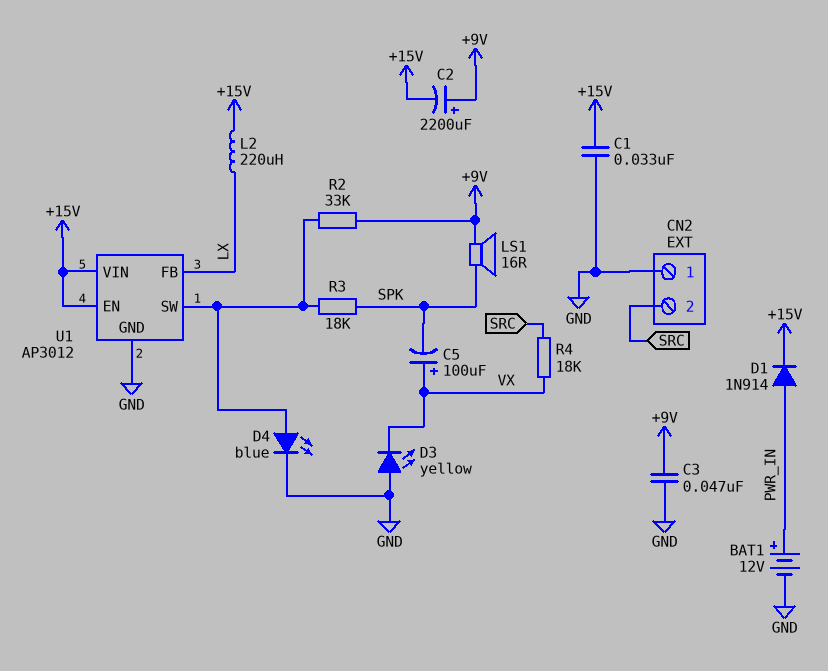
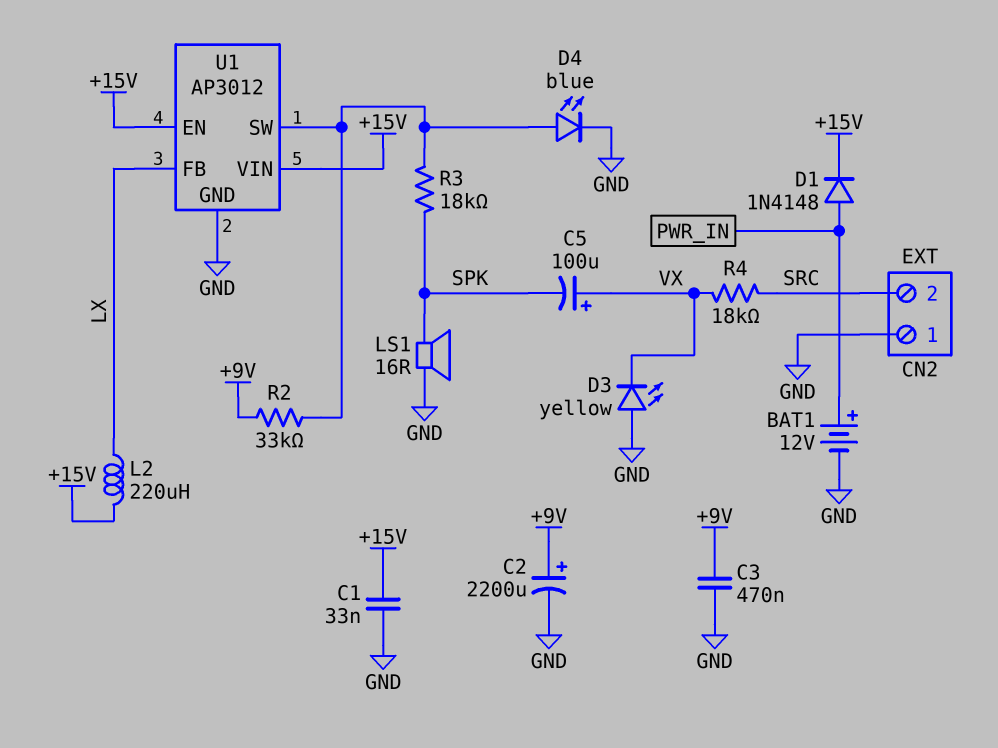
C2: 2200uF (plus +9V, minus +15V) -> 2200uF (plus +9V, minus GND)
C3: 47nF (+9V, GND) -> 470nF (+9V, GND)
D1: diode 1N914 (A PWR_IN, K +15V) -> diode 1N4148 (A PWR_IN, K +15V)
LS1: speaker 16R (+9V, SPK) -> speaker 16R (GND, SPK)

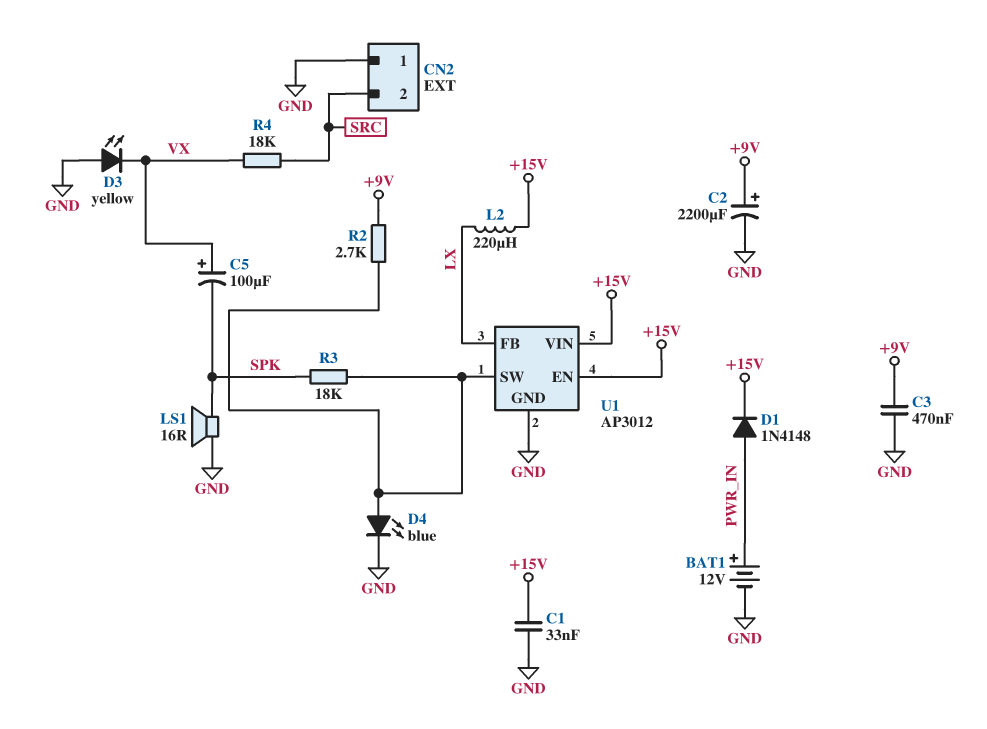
R2: 33k (+9V, U1/SW) -> 2.7k (+9V, U1/SW)

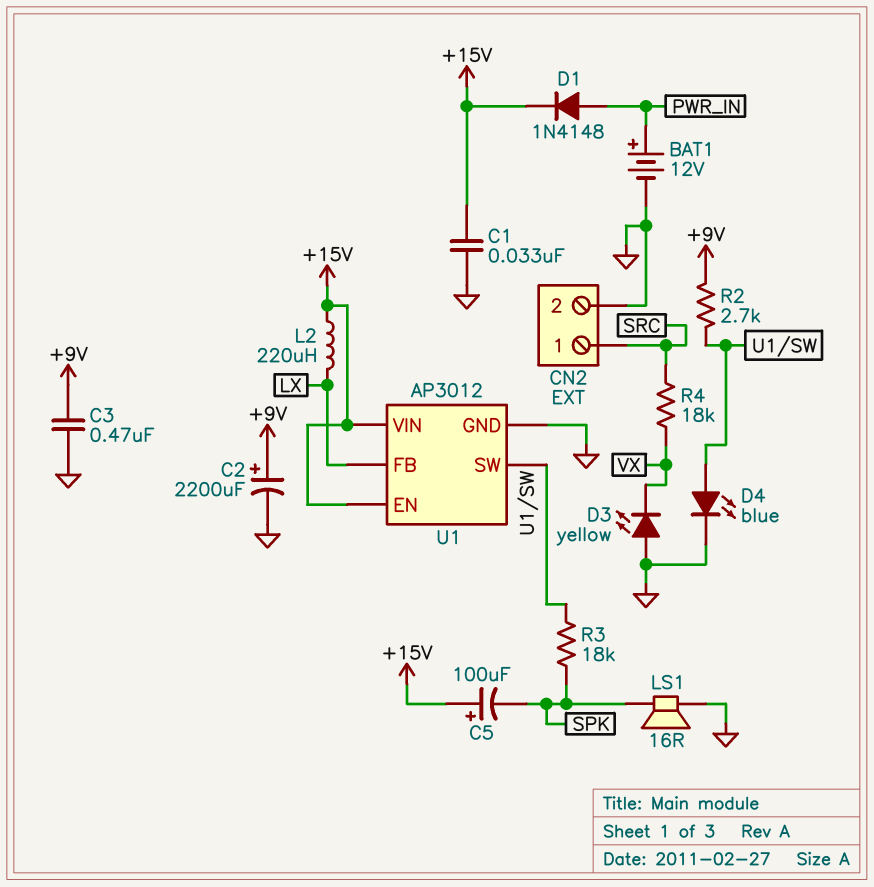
C5: 100uF (plus VX, minus SPK) -> 100uF (plus +15V, minus SPK)
CN2 pin 1: GND -> SRC
CN2 pin 2: SRC -> GND

